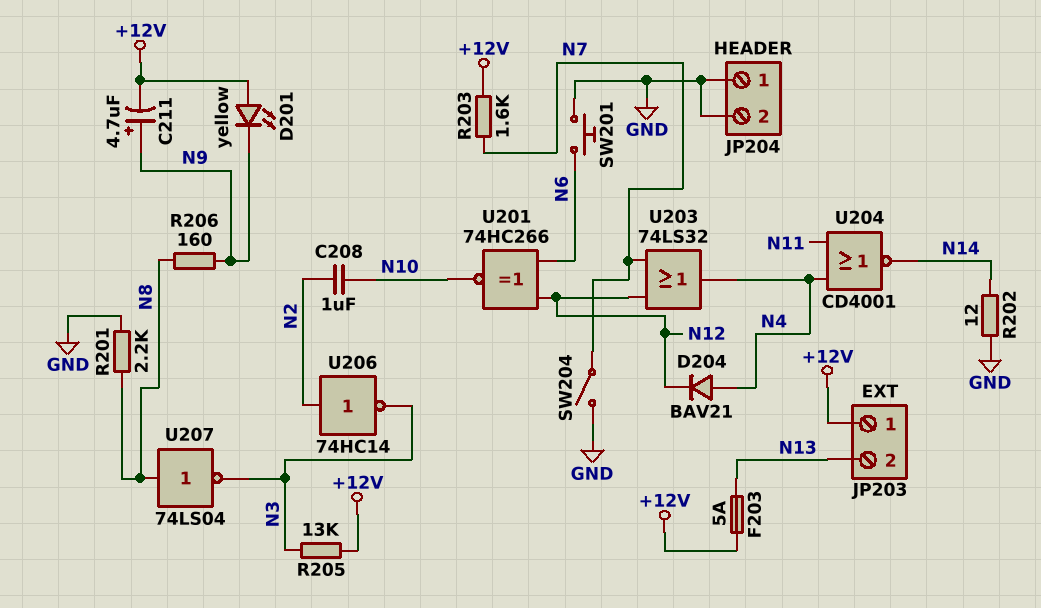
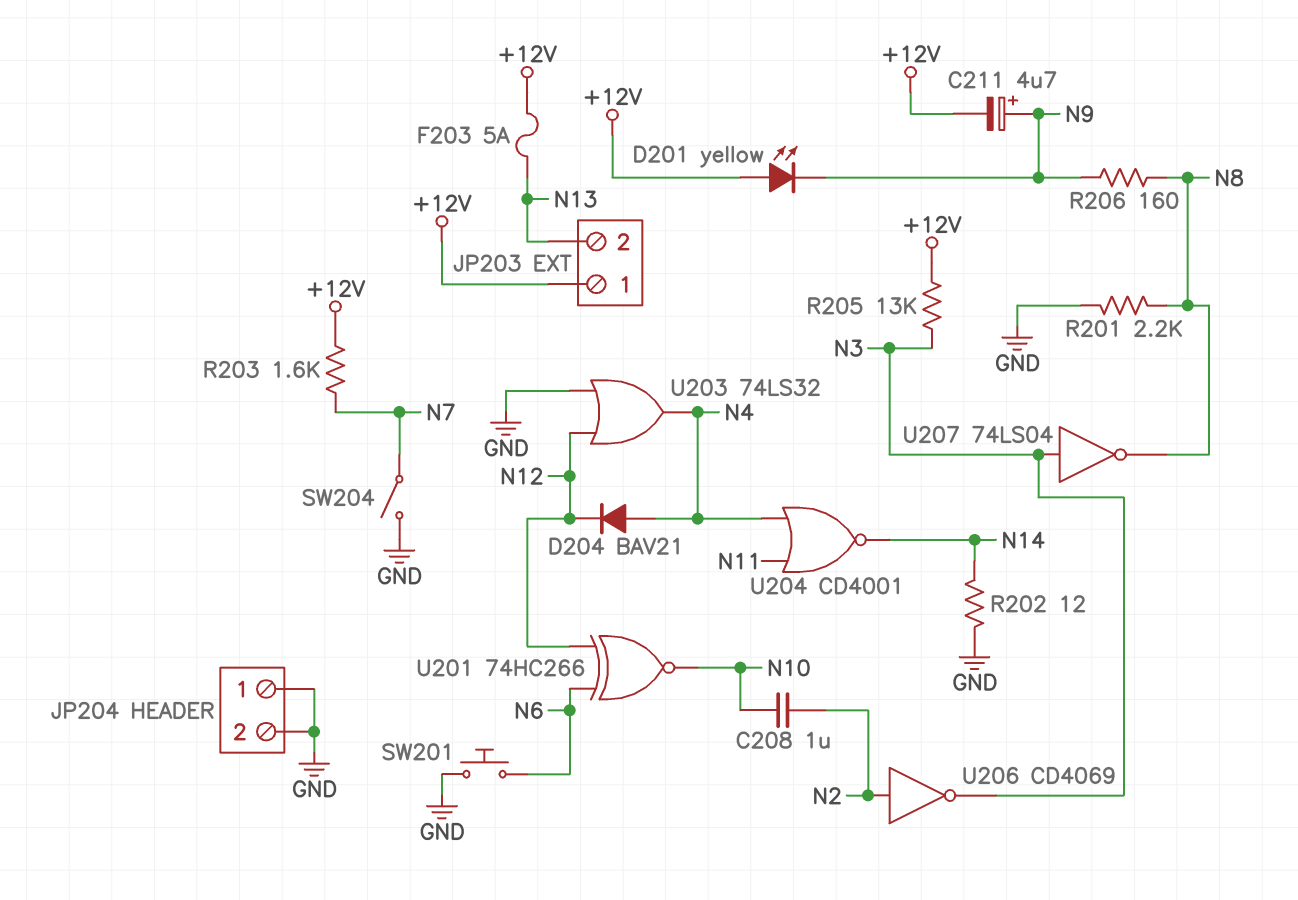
U203: OR 74LS32 (in N7, in N12, out N4) -> OR 74LS32 (in GND, in N12, out N4)
U206: NOT 74HC14 (in N2, out N3) -> NOT CD4069 (in N2, out N3)
U207: NOT 74LS04 (in N8, out N3) -> NOT 74LS04 (in N3, out N8)

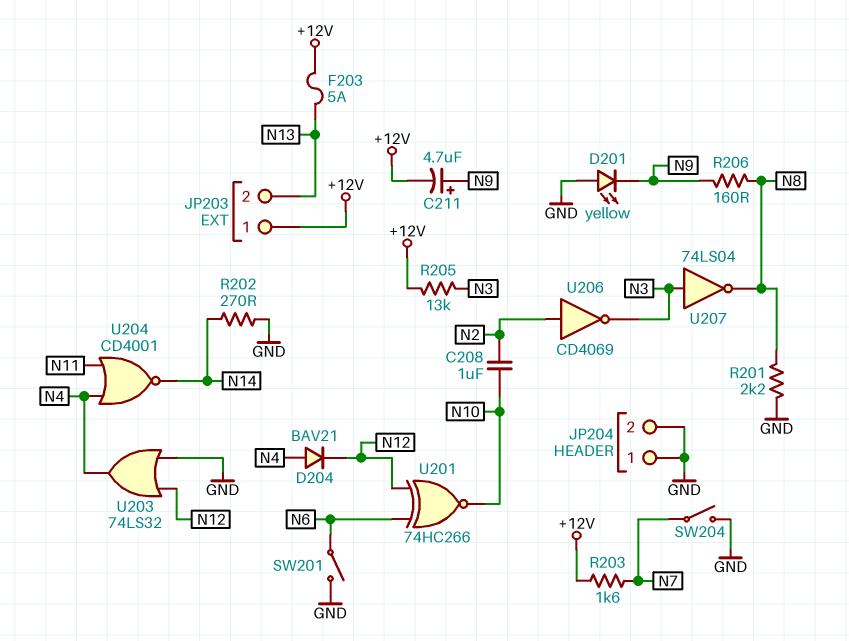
D201: LED yellow (A +12V, K N9) -> LED yellow (A GND, K N9)
R202: 12 (GND, N14) -> 270 (GND, N14)
SW201: button (GND, N6) -> switch (GND, N6)

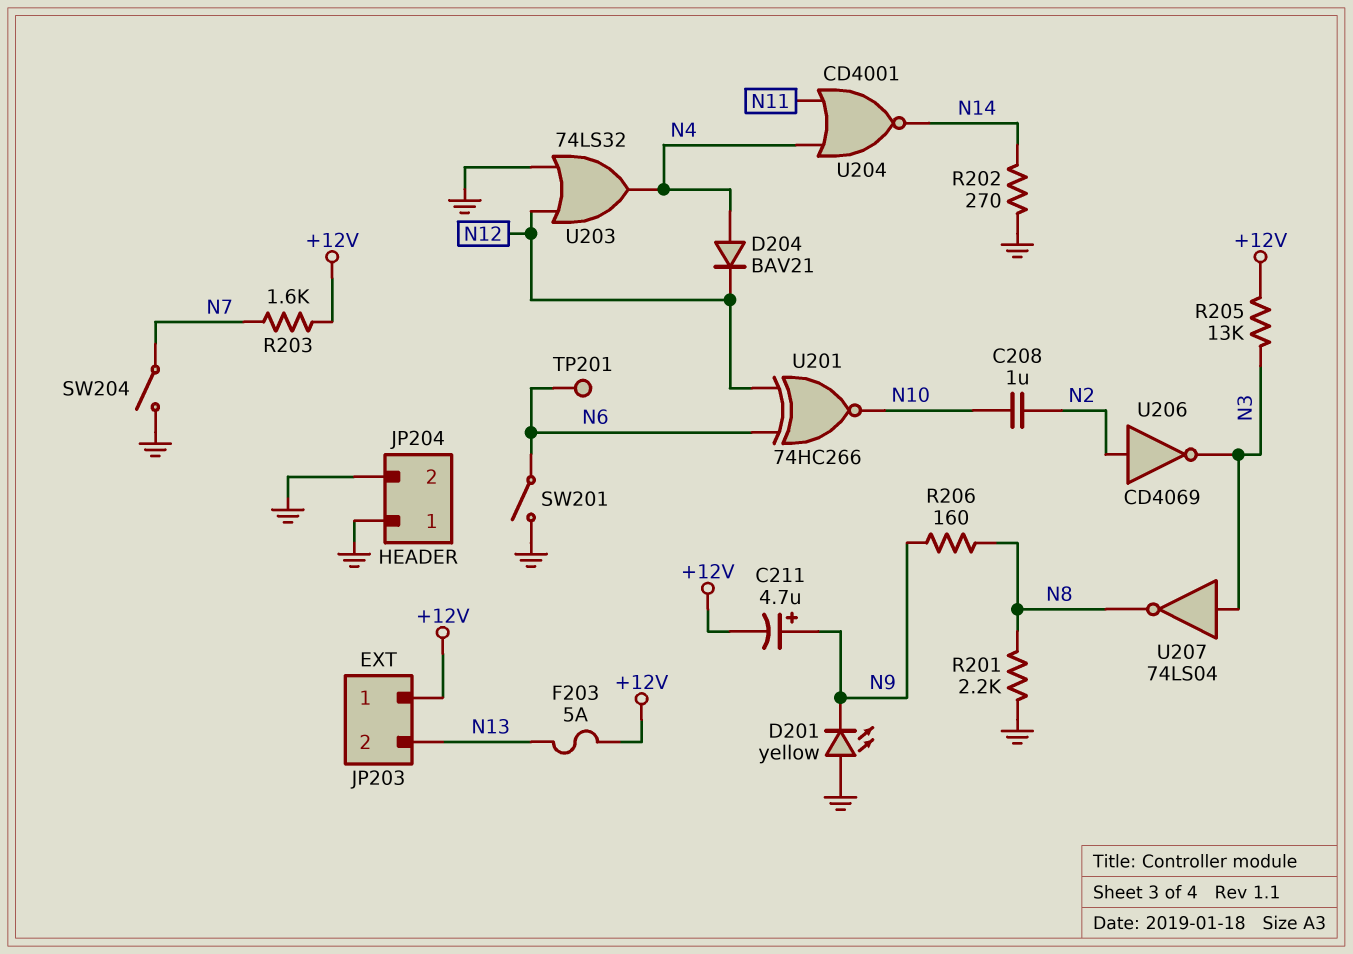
TP201: none -> test point (N6)

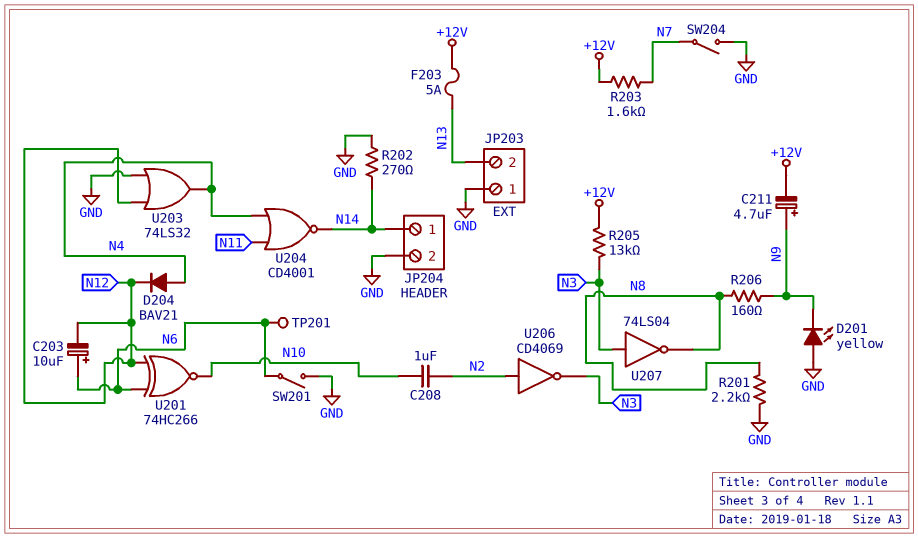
C203: none -> 10uF (plus N6, minus N12)
JP203 pin 1: +12V -> GND
JP204 pin 1: GND -> N14

